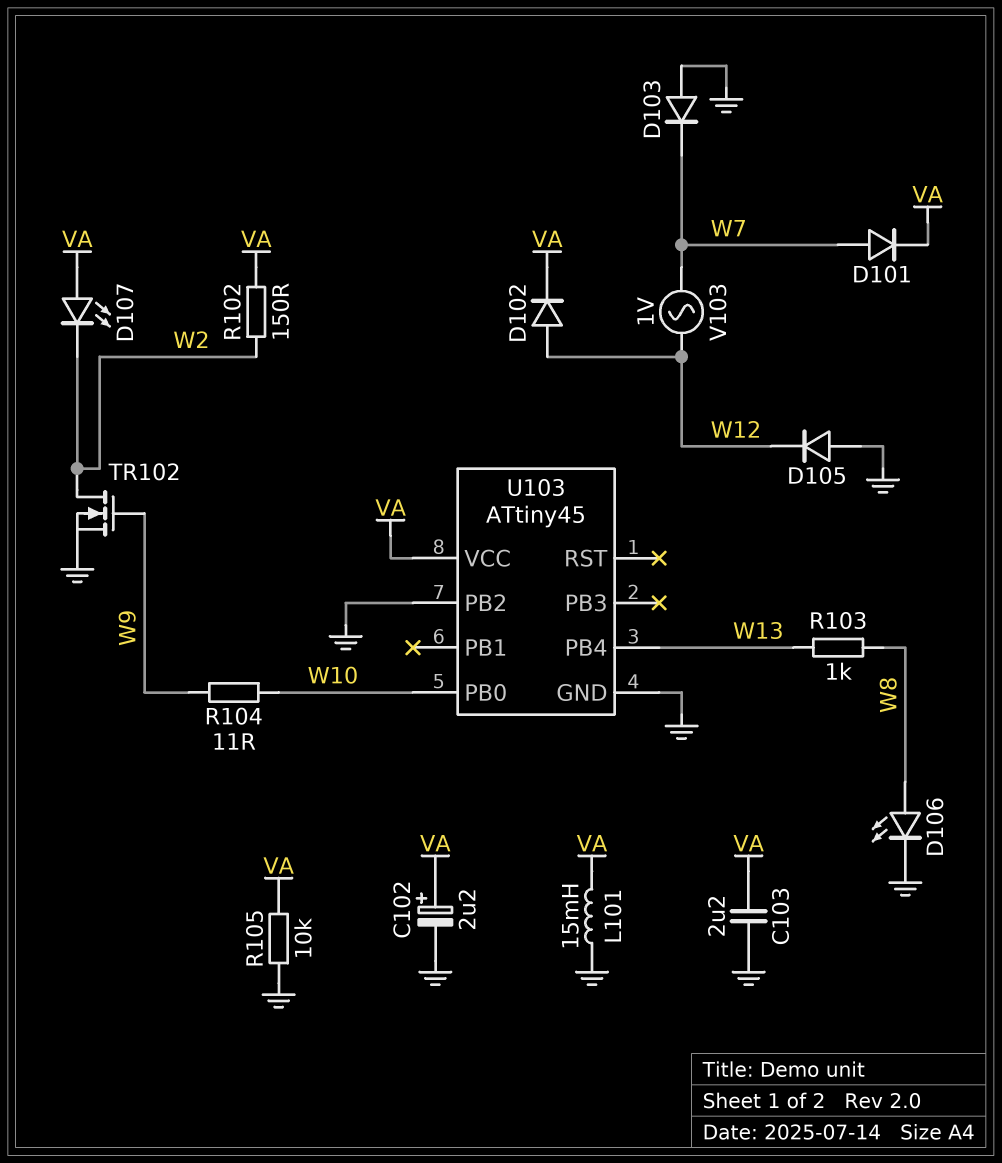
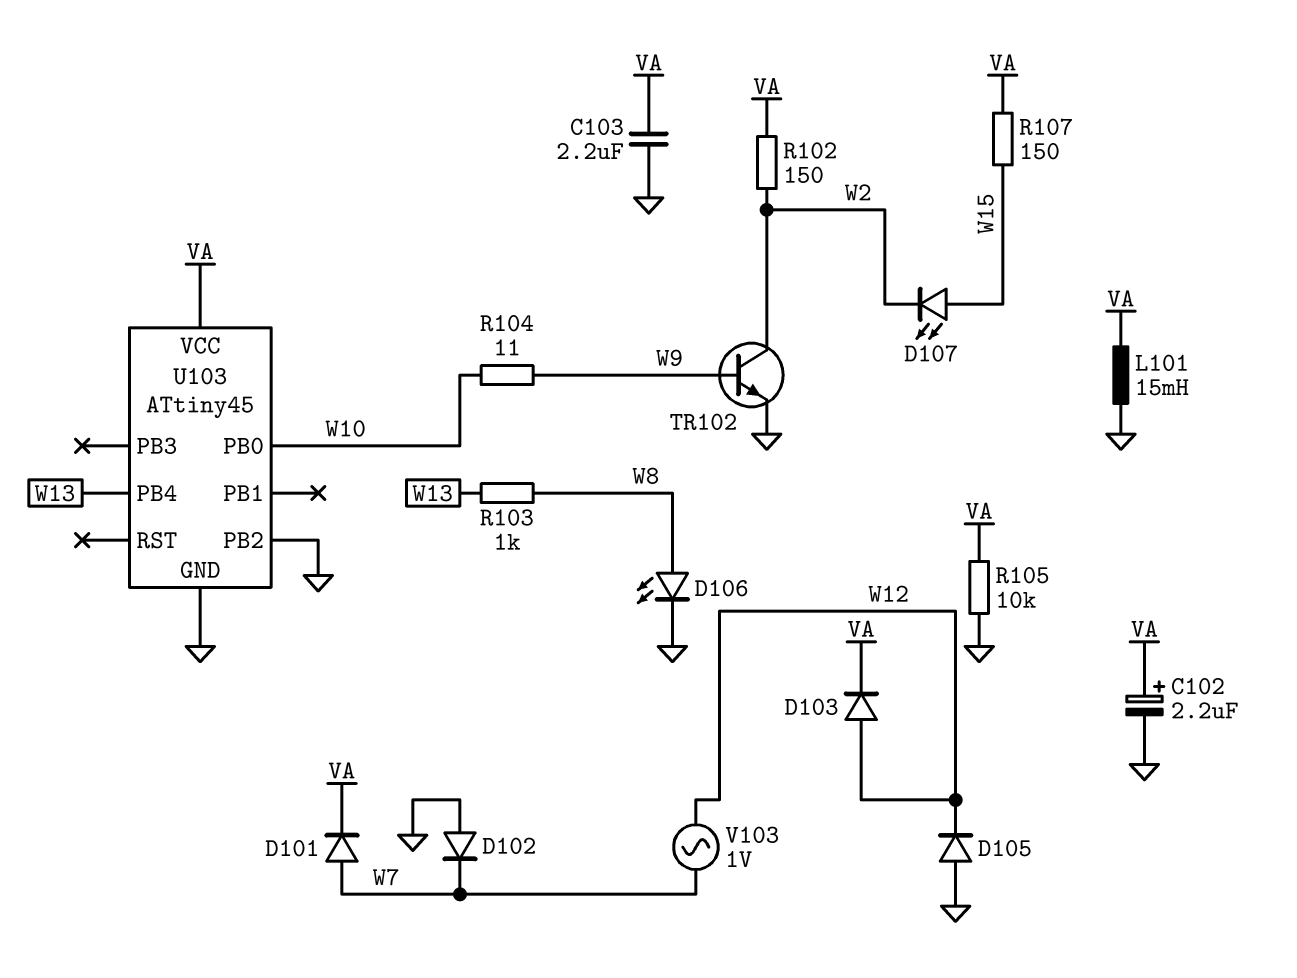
D102: diode (A W12, K VA) -> diode (A GND, K W7)
D103: diode (A GND, K W7) -> diode (A W12, K VA)
D107: LED (A VA, K W2) -> LED (A W15, K W2)
R107: none -> 150 (VA, W15)
TR102: NMOS (G W9, D W2, S GND) -> NPN (B W9, C W2, E GND)

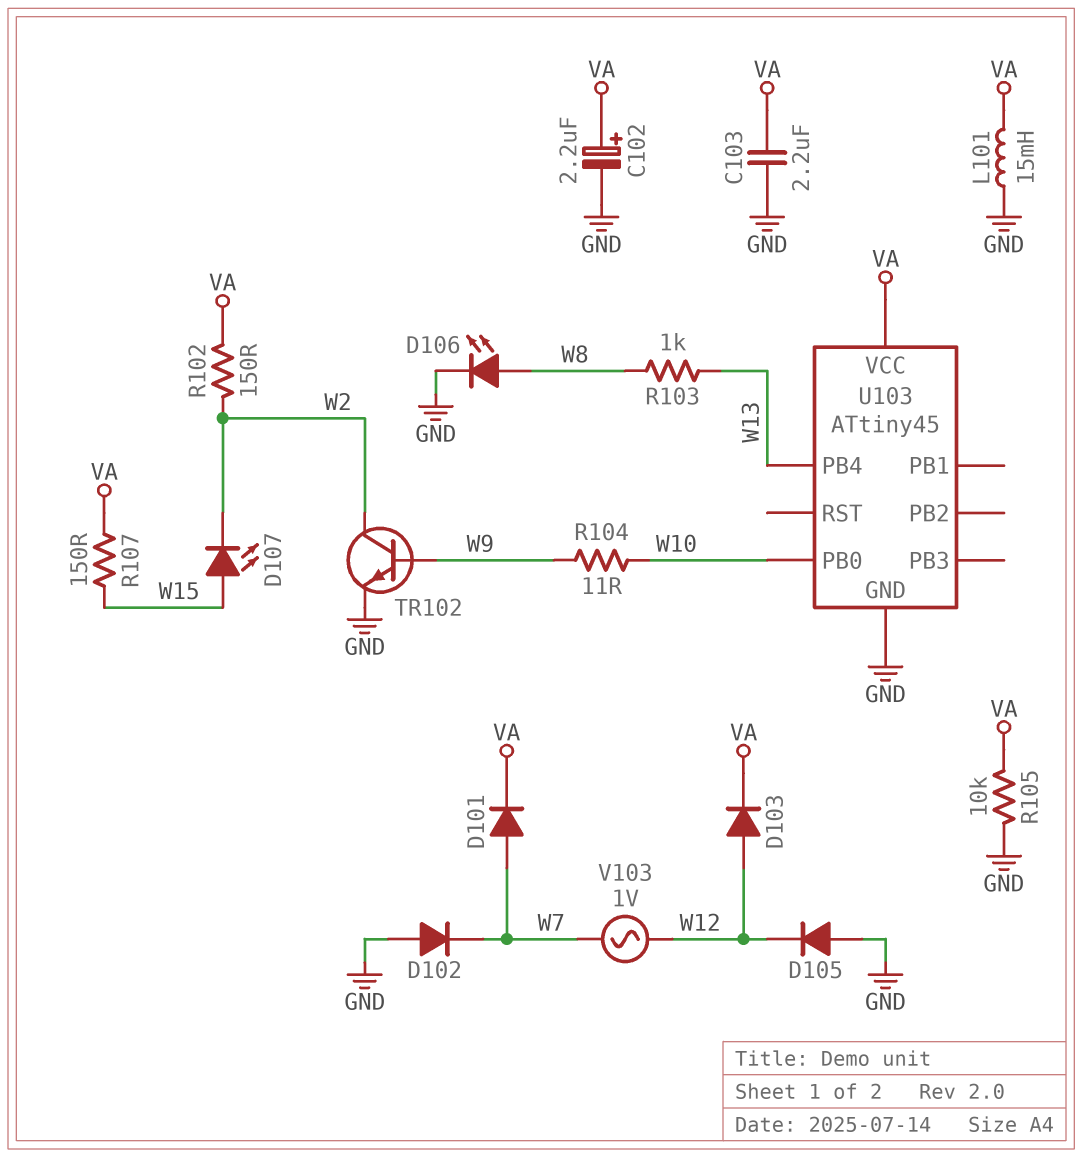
U103 pin PB2: GND -> none

